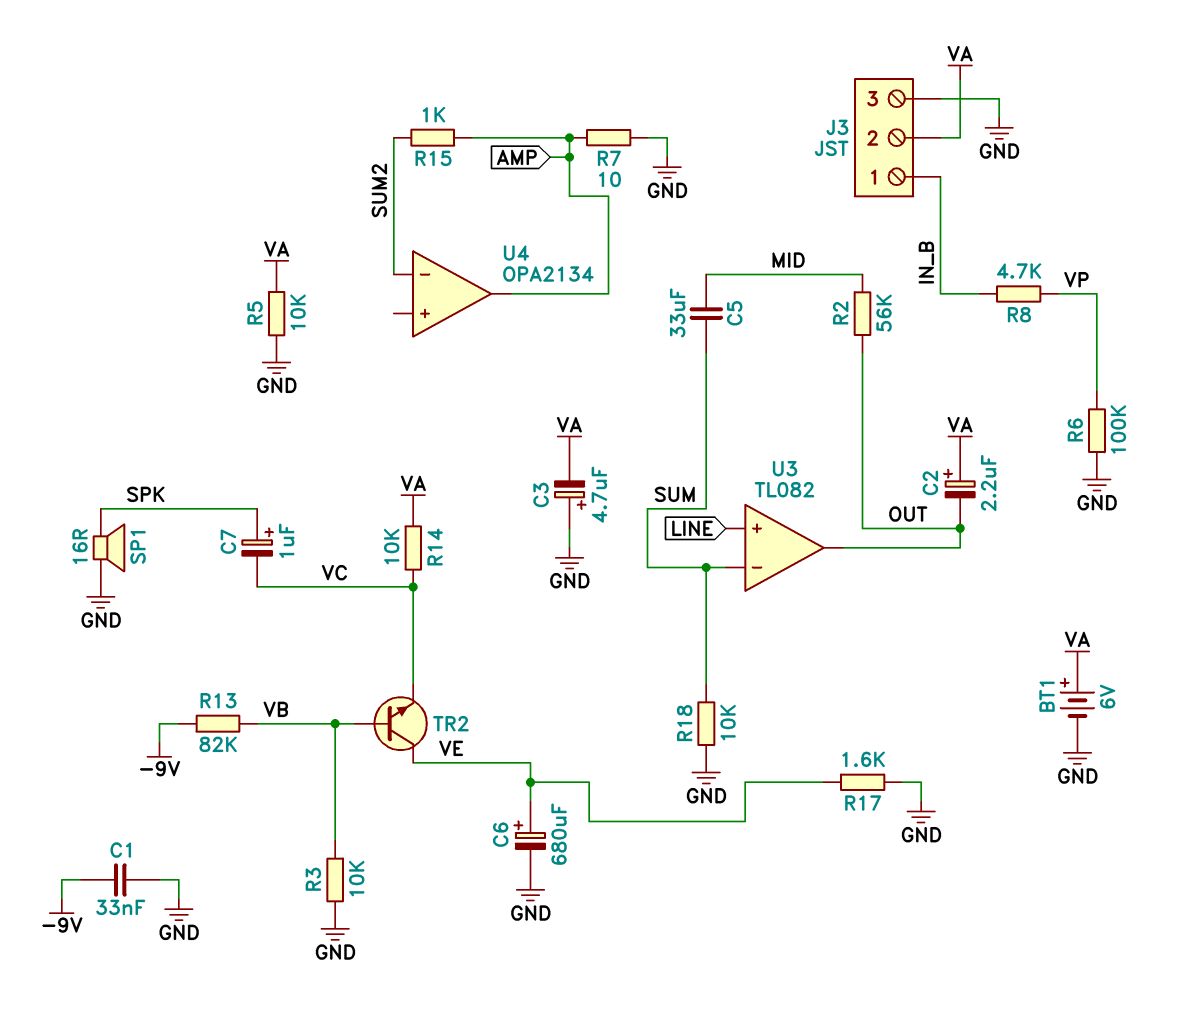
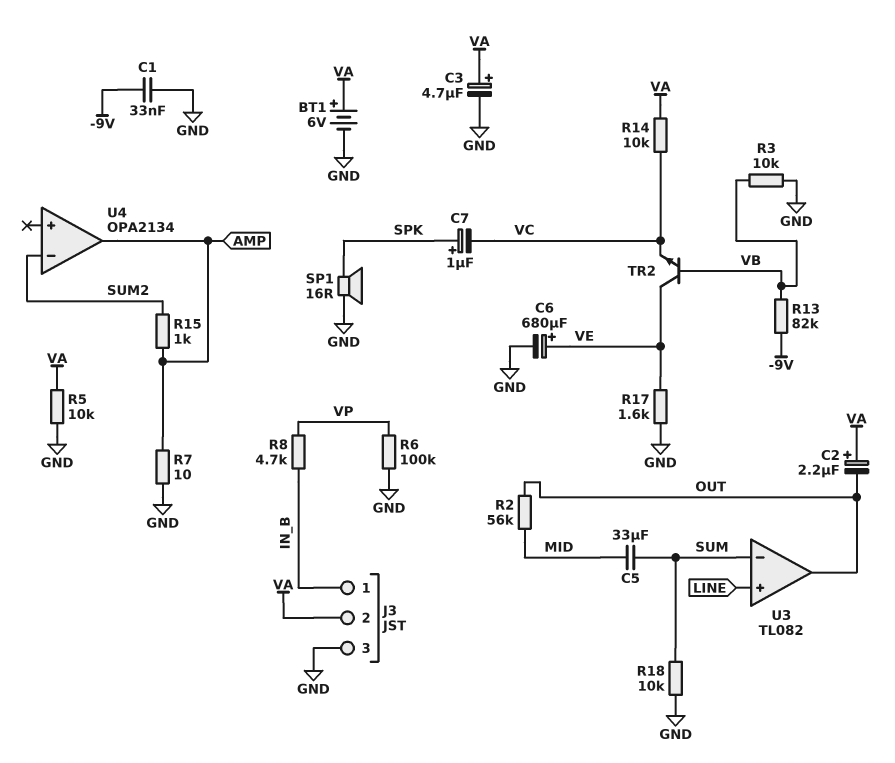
C3: 4.7uF (plus GND, minus VA) -> 4.7uF (plus VA, minus GND)

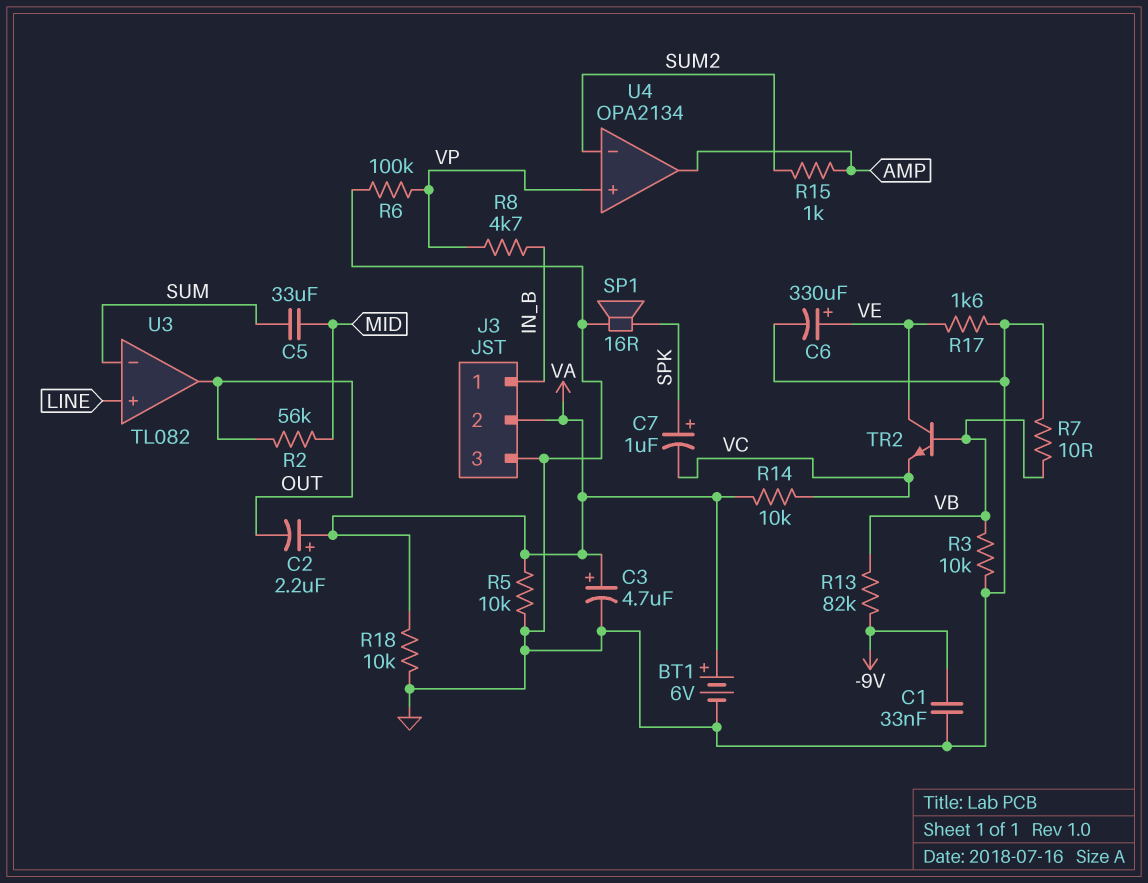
C6: 680uF (plus VE, minus GND) -> 330uF (plus VE, minus GND)
R7: 10 (AMP, GND) -> 10 (GND, VB)
R18: 10k (GND, SUM) -> 10k (GND, VA)
U4 pin in+: none -> VP

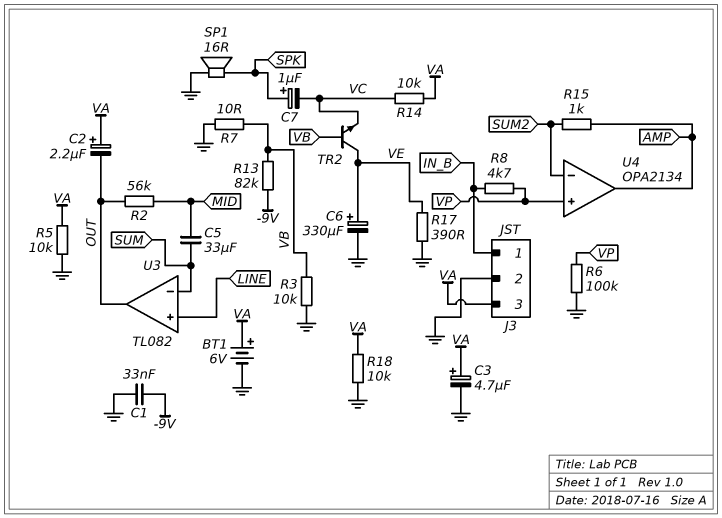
J3 pin 2: VA -> GND
J3 pin 3: GND -> VA
R17: 1.6k (GND, VE) -> 390 (GND, VE)

